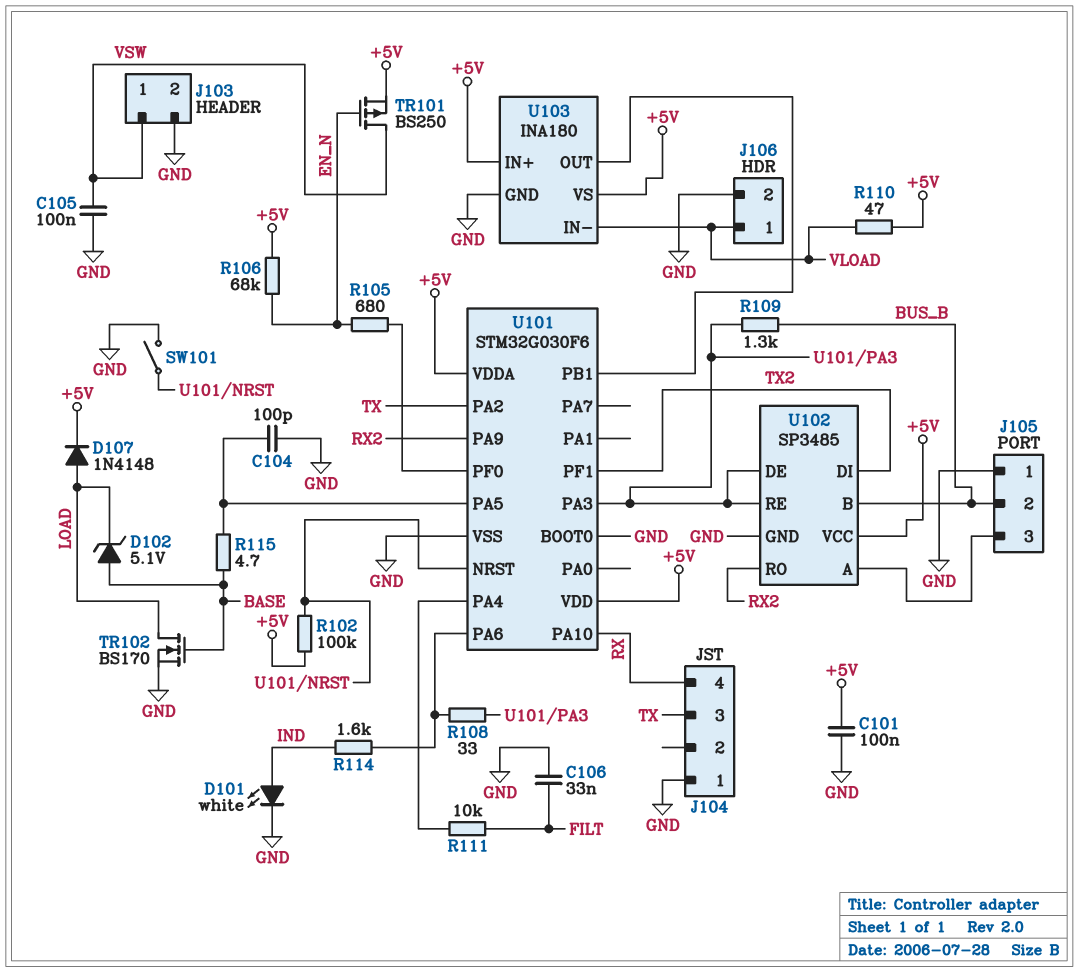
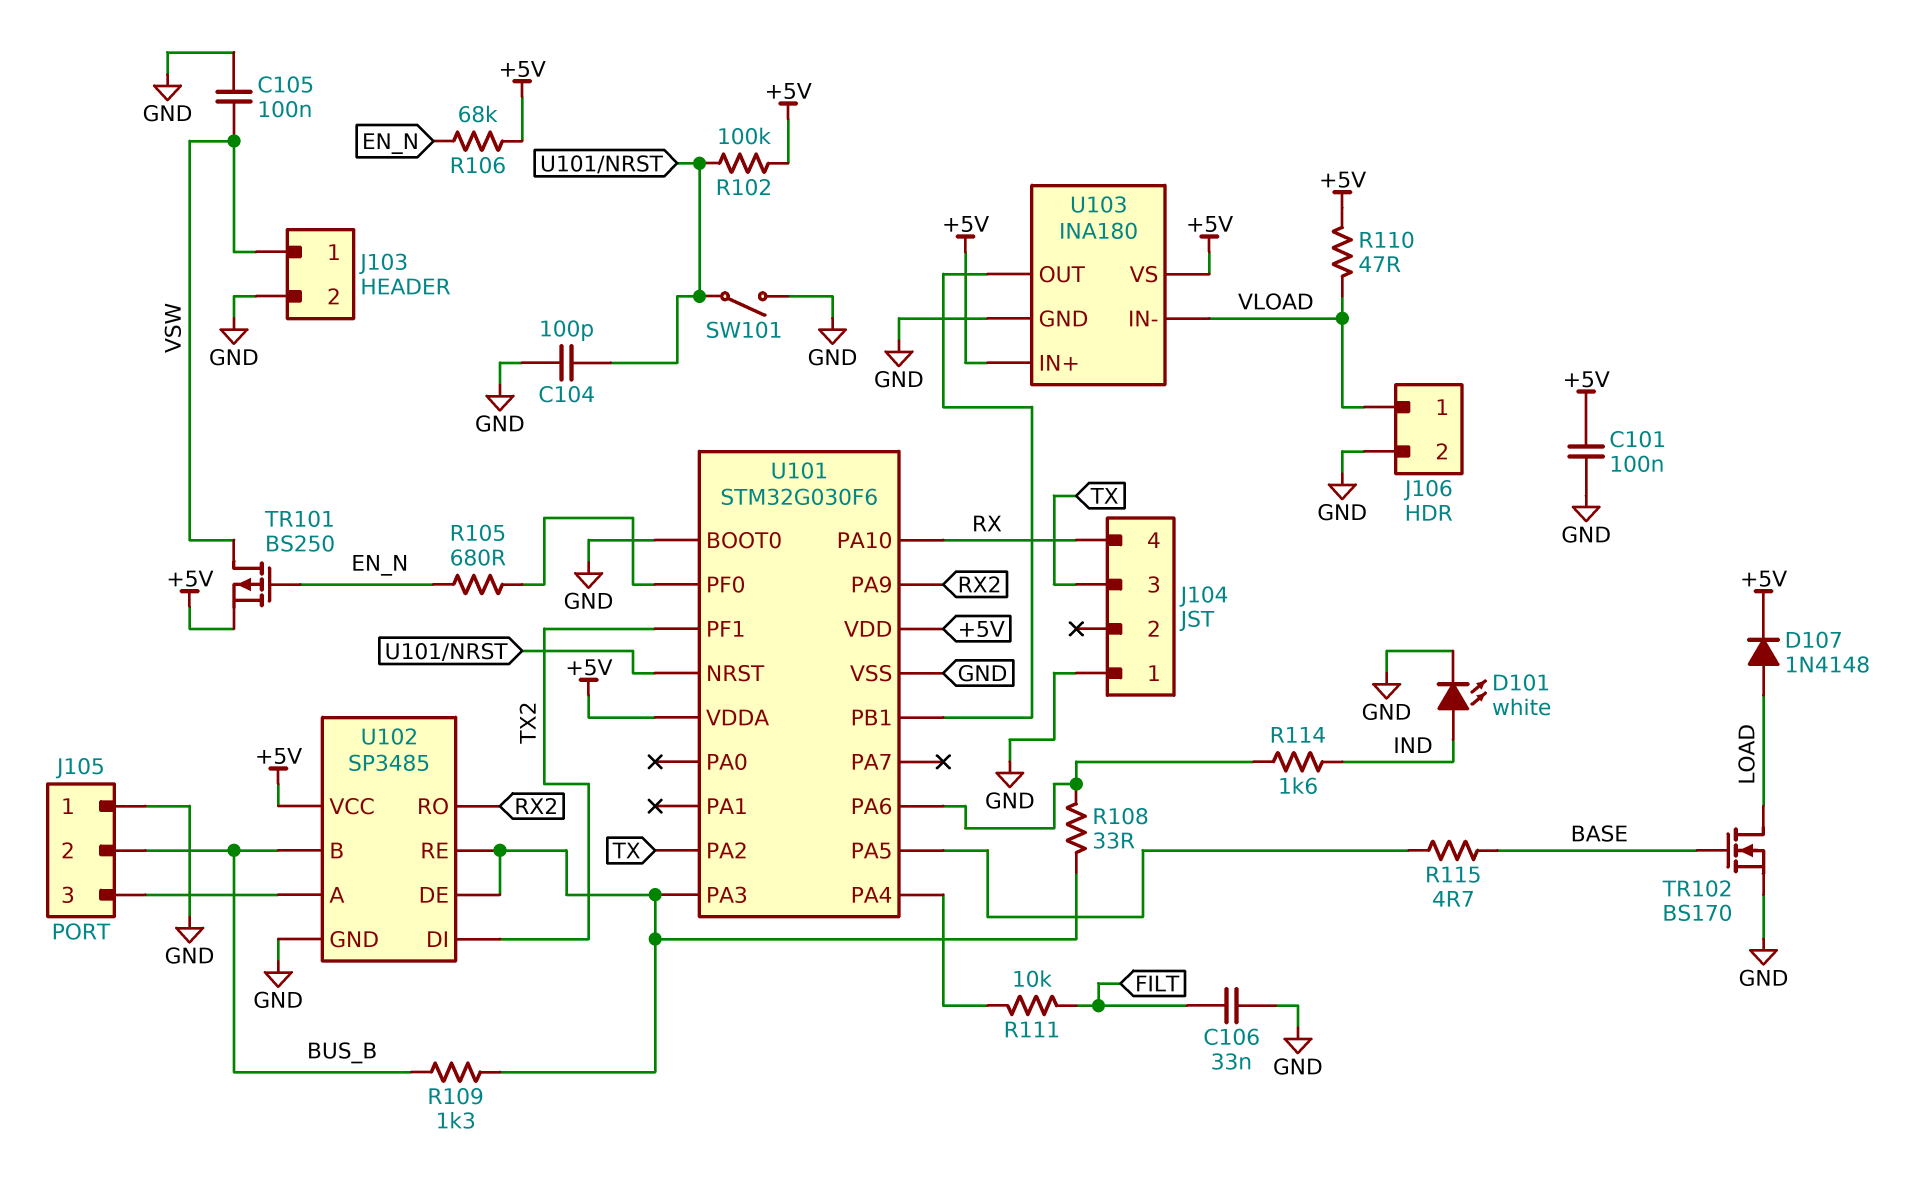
C104: 100pF (GND, U101/PA5) -> 100pF (GND, U101/NRST)
D102: zener 5.1V (A BASE, K LOAD) -> none

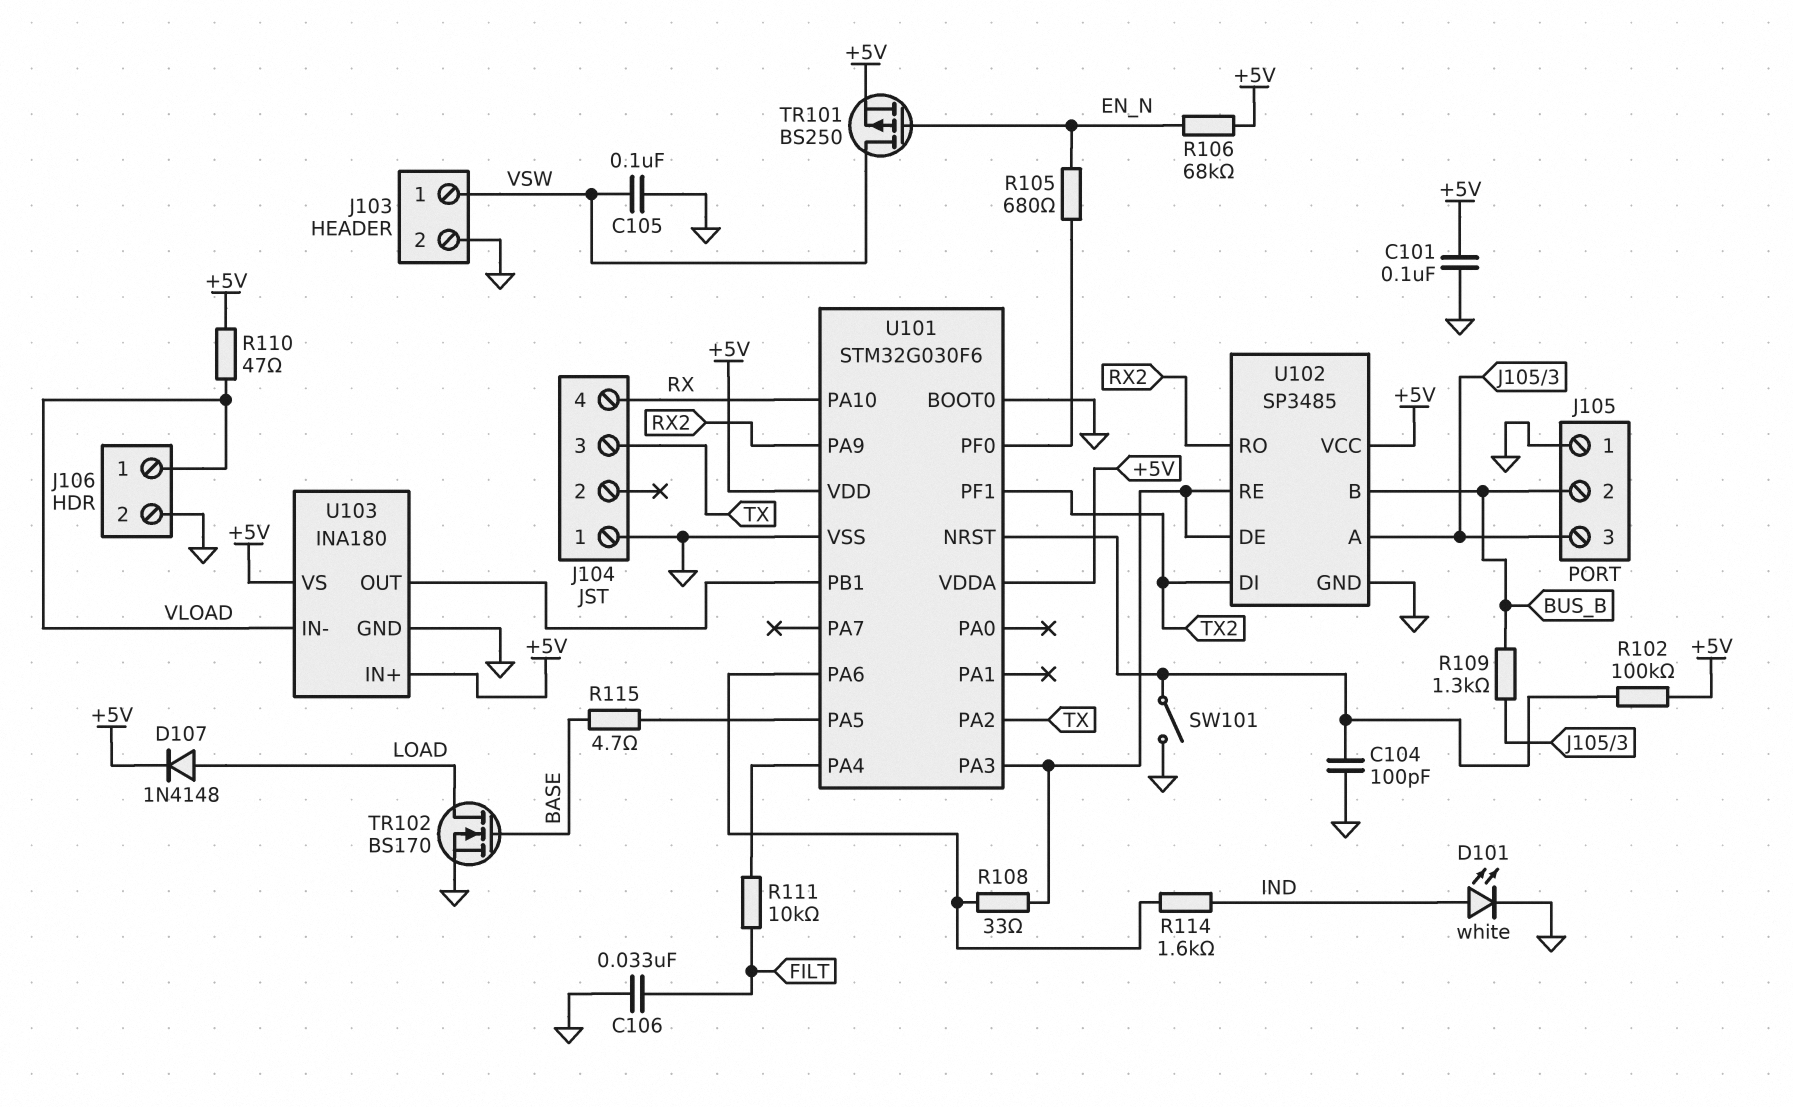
R109: 1.3k (BUS_B, U101/PA3) -> 1.3k (BUS_B, J105/3)

